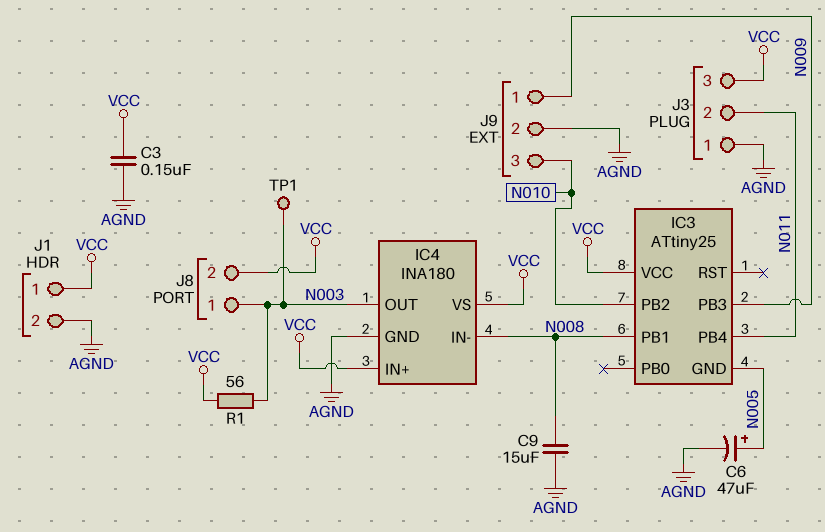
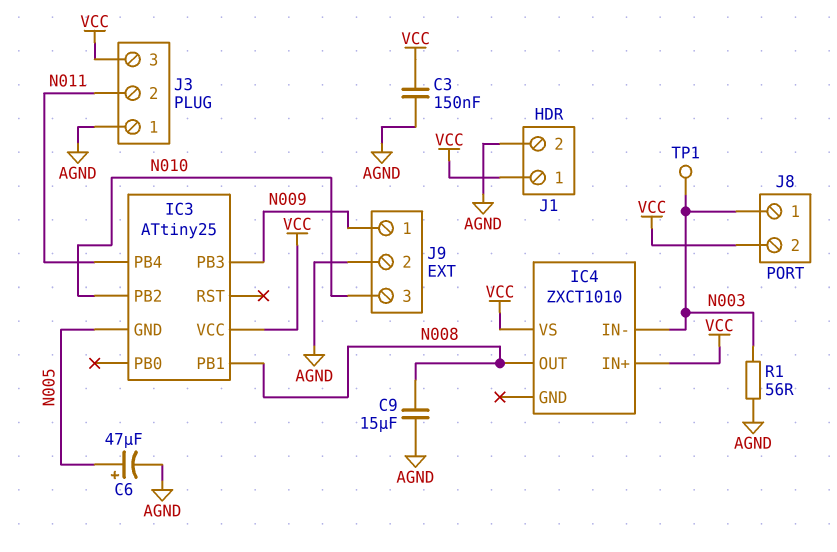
IC4: INA180 -> ZXCT1010
IC4 pin GND: AGND -> none
IC4 pin IN-: N008 -> N003
IC4 pin OUT: N003 -> N008
R1: 56 (N003, VCC) -> 56 (AGND, N003)

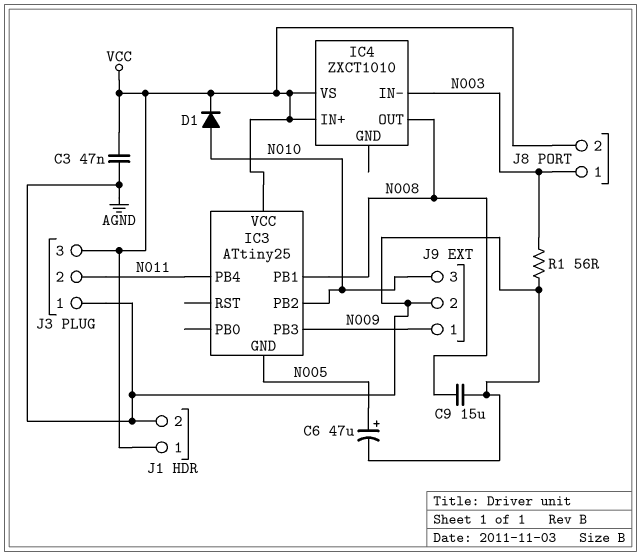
C3: 150nF (AGND, VCC) -> 47nF (AGND, VCC)
D1: none -> diode (A N010, K VCC)
TP1: test point (N003) -> none

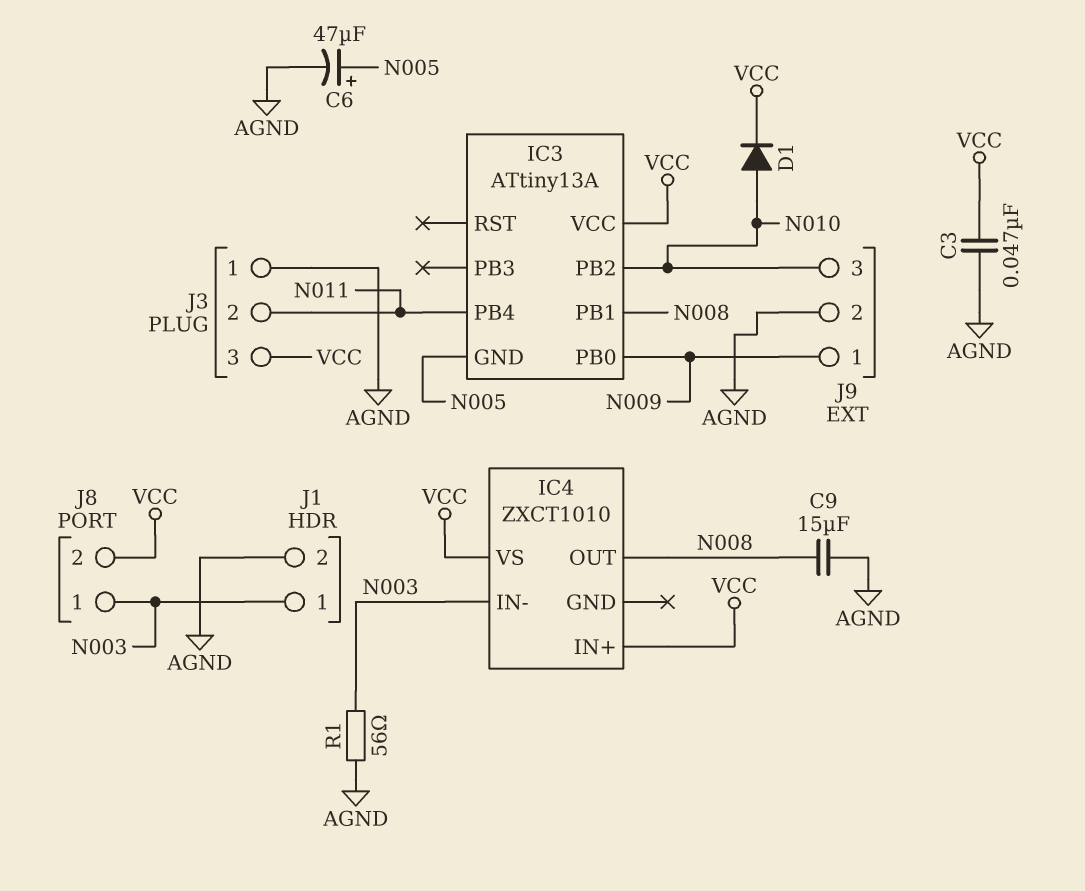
IC3: ATtiny25 -> ATtiny13A
IC3 pin PB0: none -> N009
IC3 pin PB3: N009 -> none
J1 pin 1: VCC -> N003

